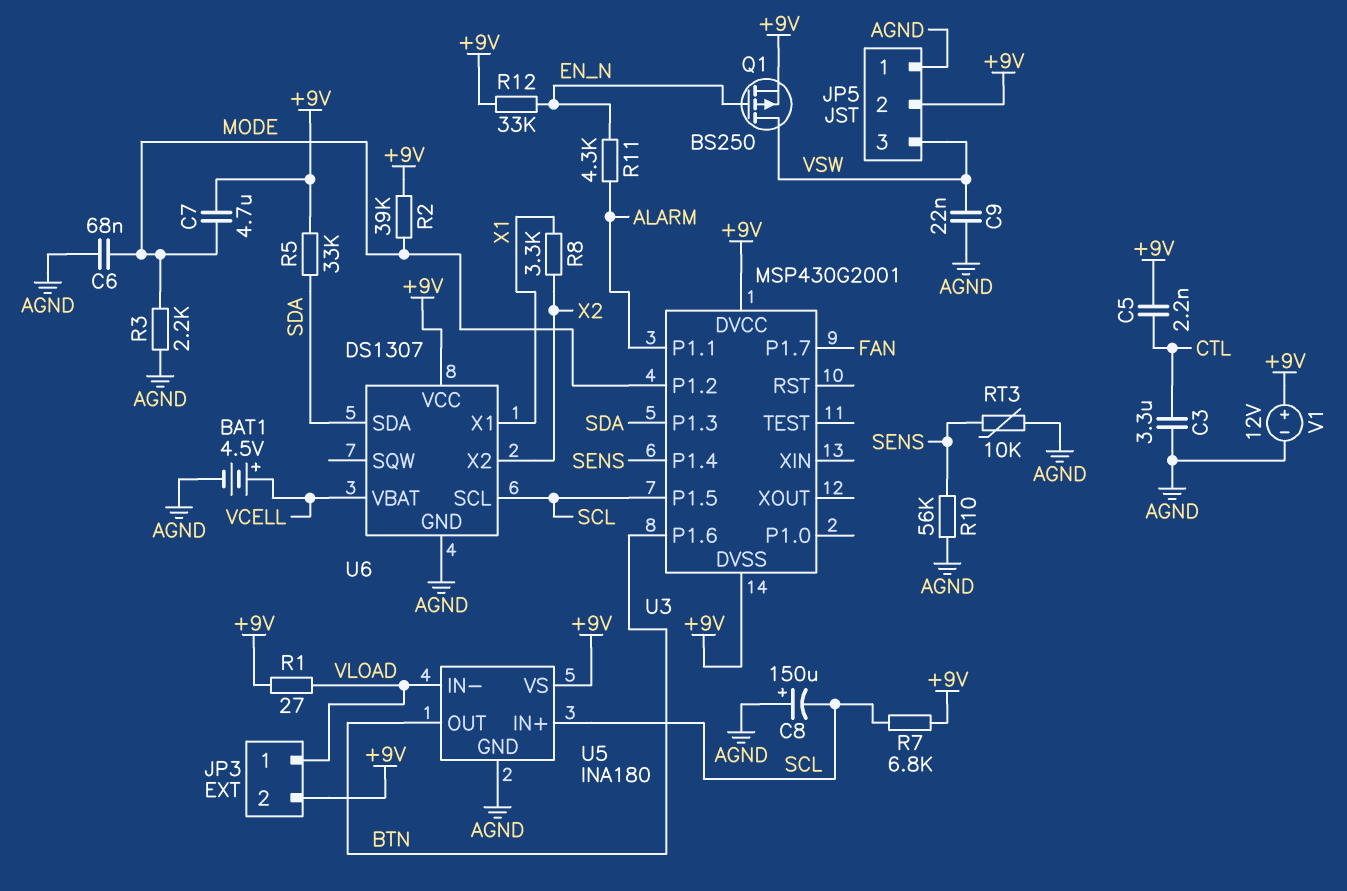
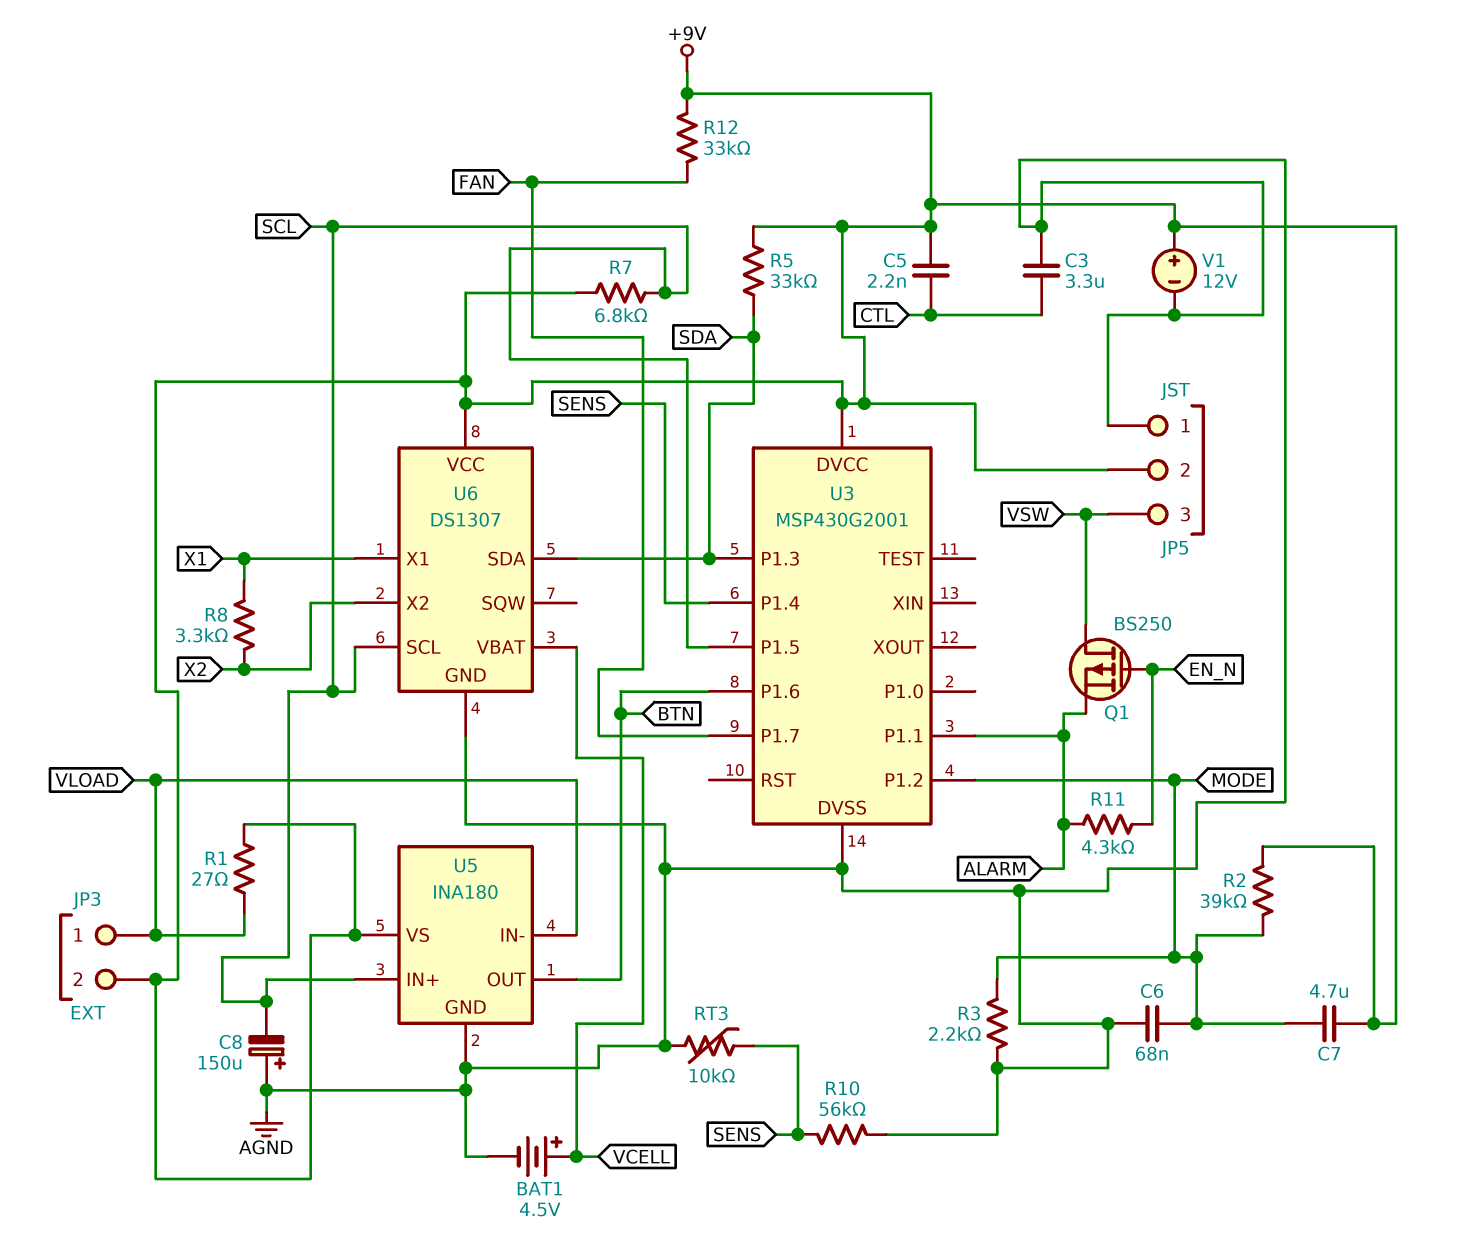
C9: 22nF (AGND, VSW) -> none
Q1: PMOS BS250 (G EN_N, D VSW, S +9V) -> PMOS BS250 (G EN_N, D VSW, S ALARM)
R12: 33k (+9V, EN_N) -> 33k (+9V, FAN)
U3 pin DVSS: +9V -> AGND

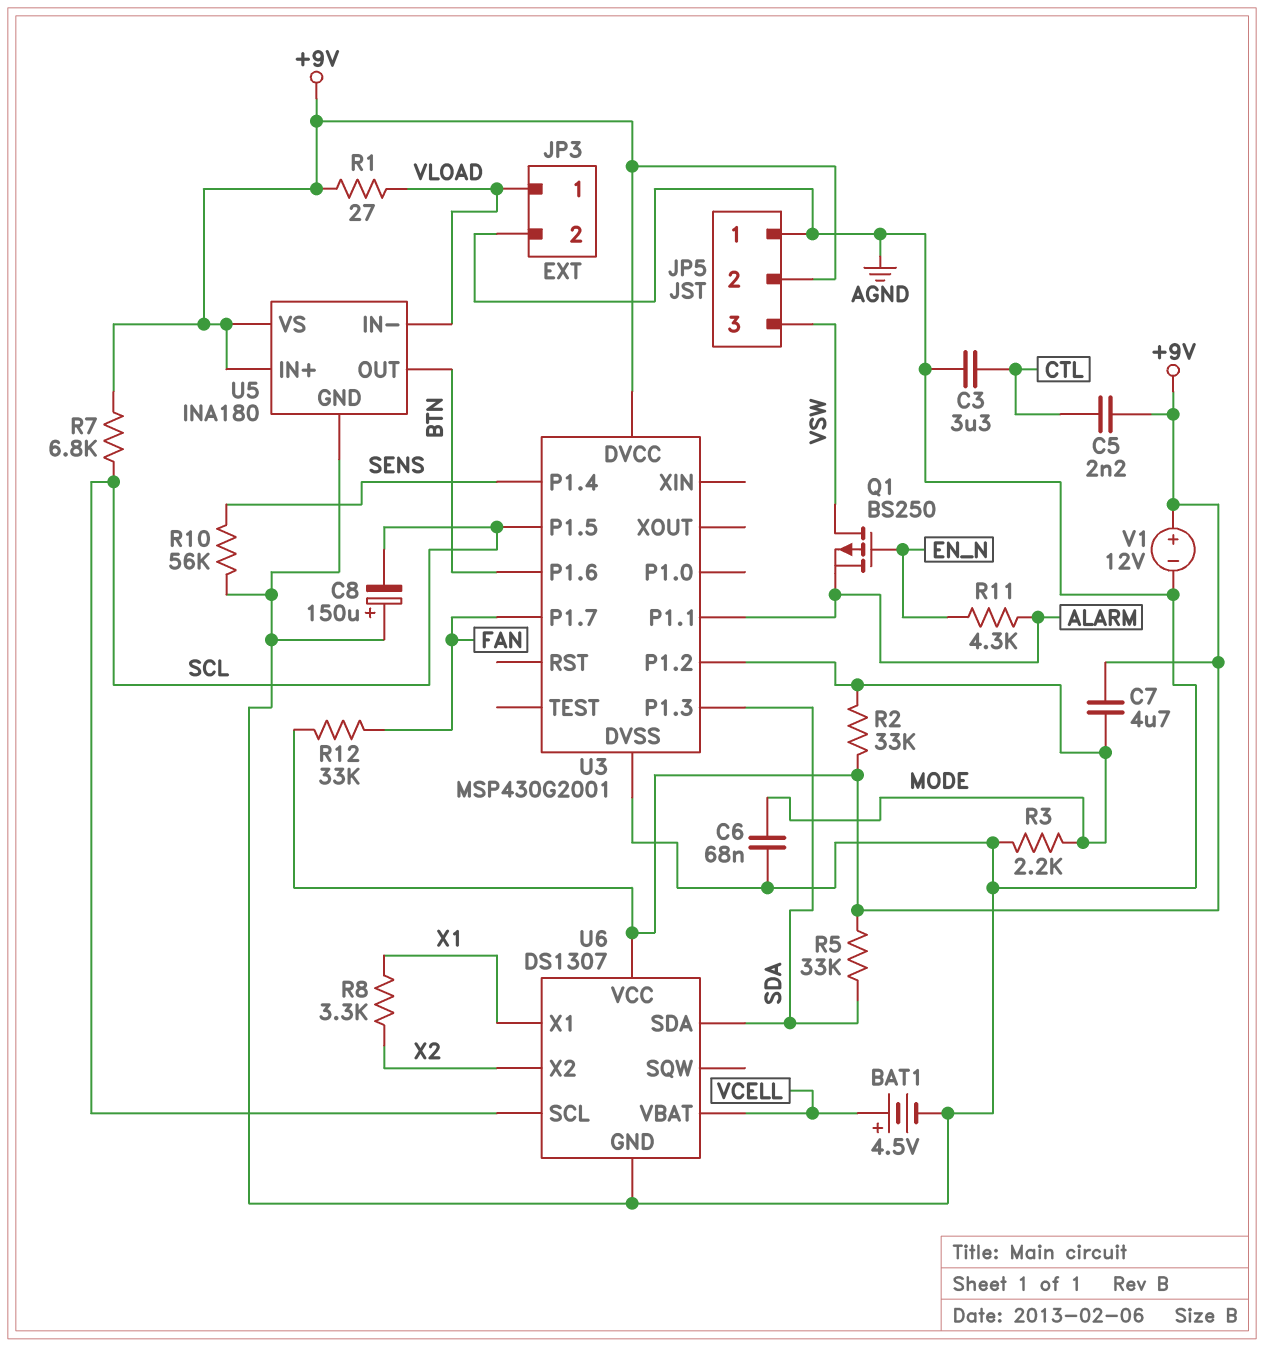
JP3 pin 2: +9V -> AGND
R2: 39k (+9V, MODE) -> 33k (+9V, MODE)
RT3: 10k (AGND, SENS) -> none
U5 pin IN+: SCL -> +9V

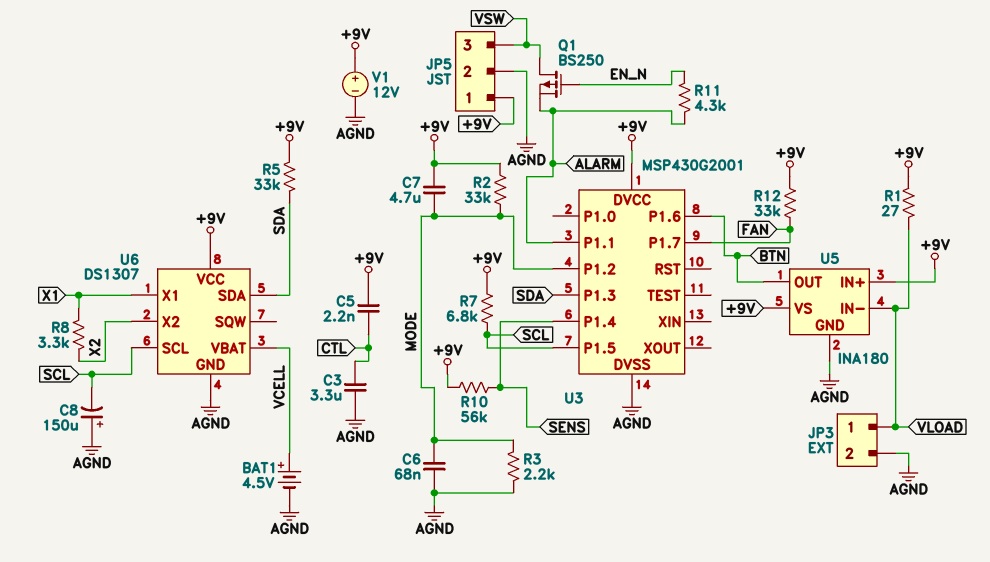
JP5 pin 1: AGND -> +9V
JP5 pin 2: +9V -> AGND
R10: 56k (AGND, SENS) -> 56k (+9V, SENS)

